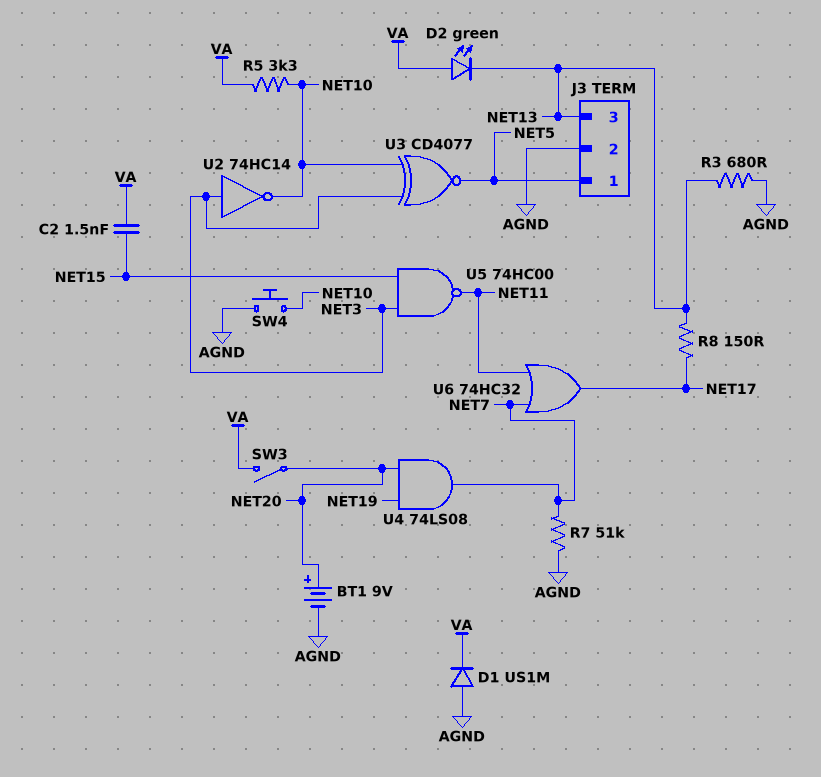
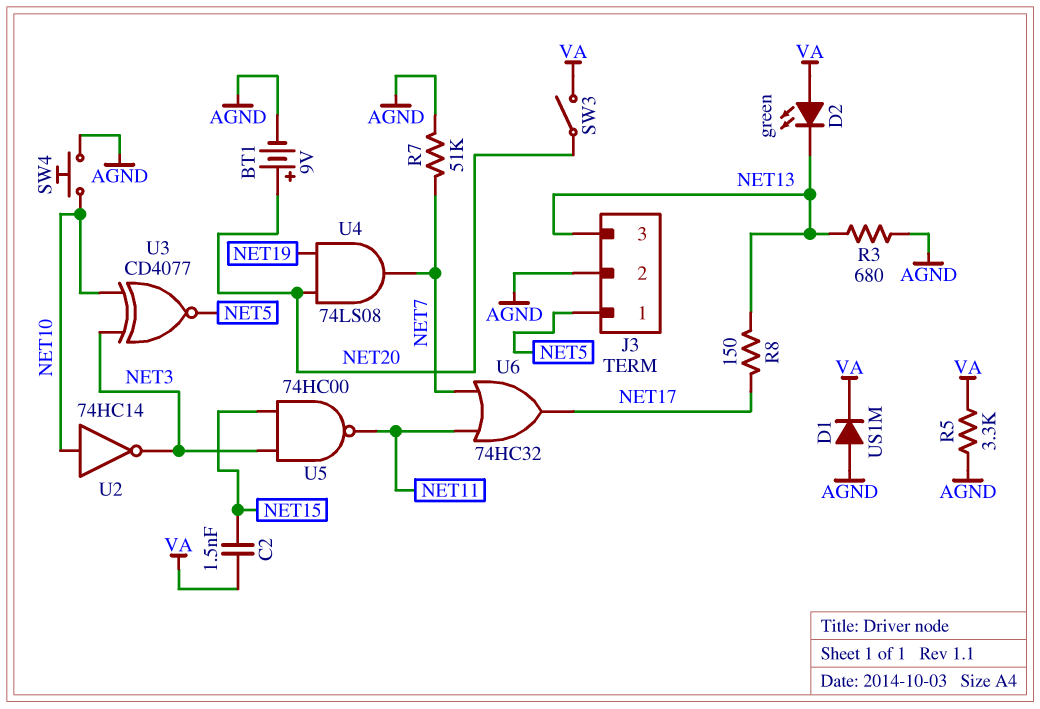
R5: 3.3k (NET10, VA) -> 3.3k (AGND, VA)
U2: NOT 74HC14 (in NET3, out NET10) -> NOT 74HC14 (in NET10, out NET3)

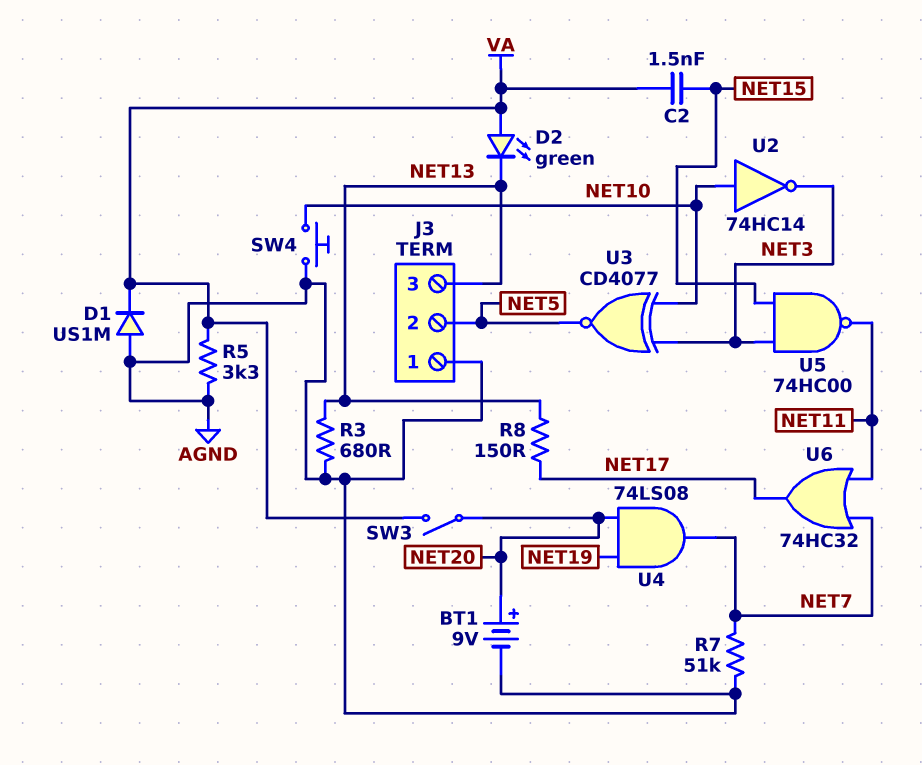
J3 pin 1: NET5 -> AGND
J3 pin 2: AGND -> NET5

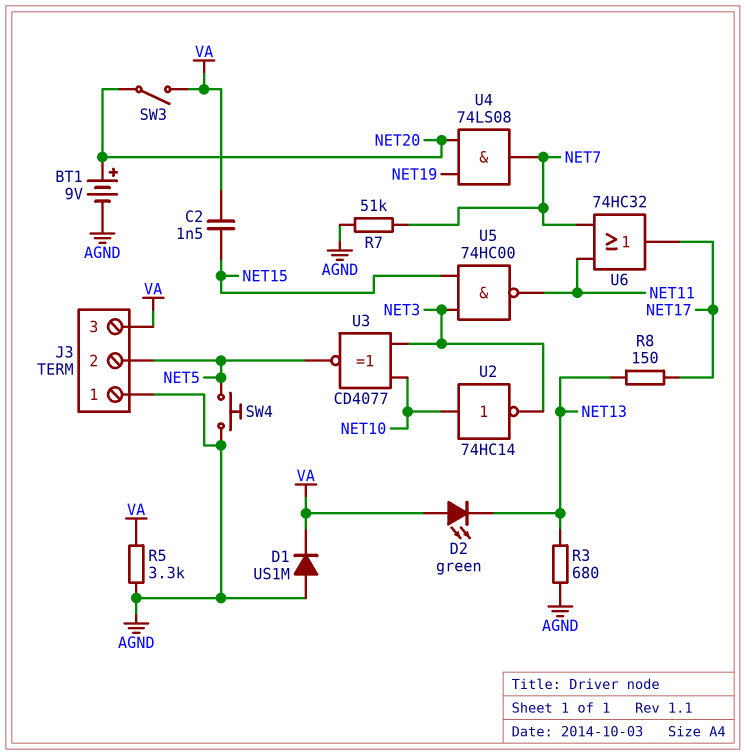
J3 pin 3: NET13 -> VA
SW4: button (AGND, NET10) -> button (AGND, NET5)

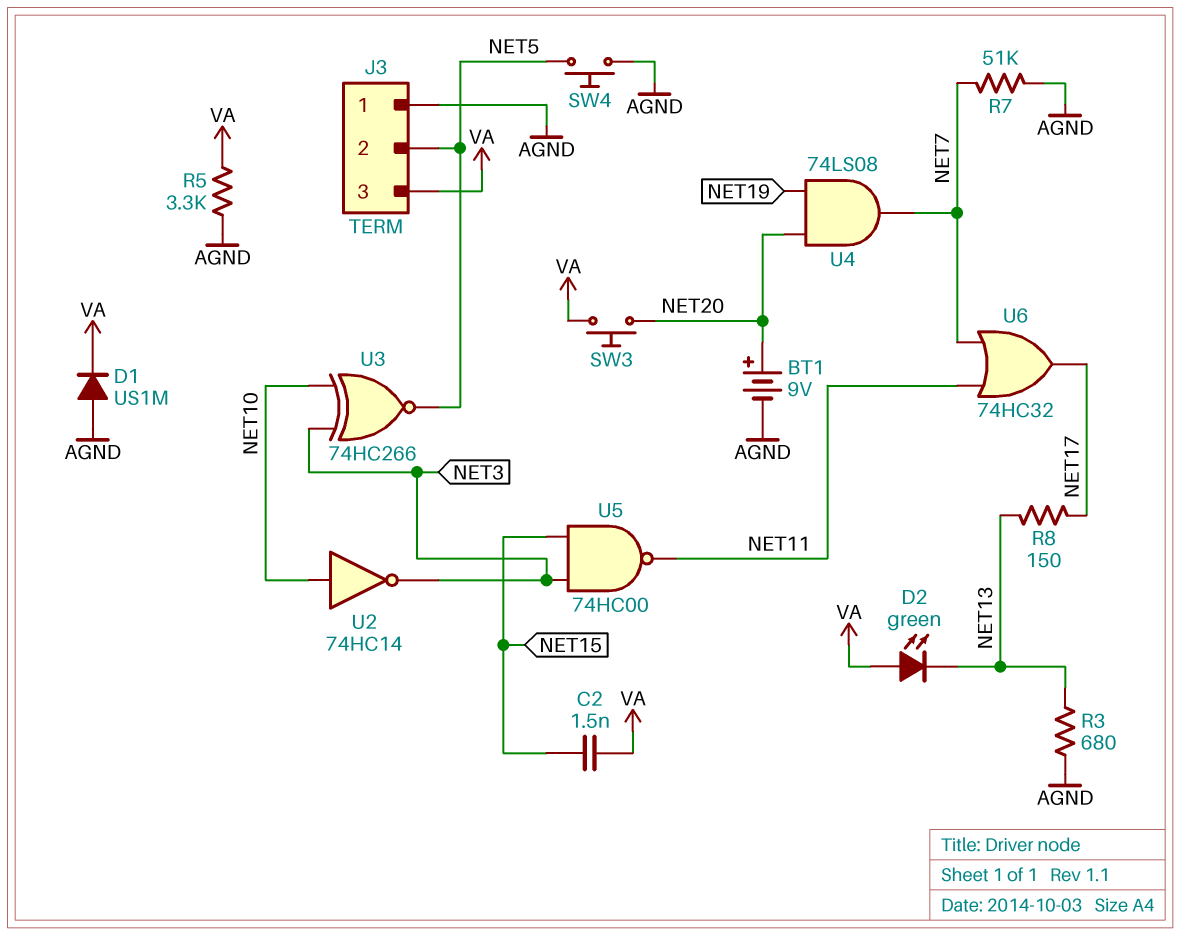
SW3: switch (NET20, VA) -> button (NET20, VA)
U3: XNOR CD4077 (in NET3, in NET10, out NET5) -> XNOR 74HC266 (in NET3, in NET10, out NET5)

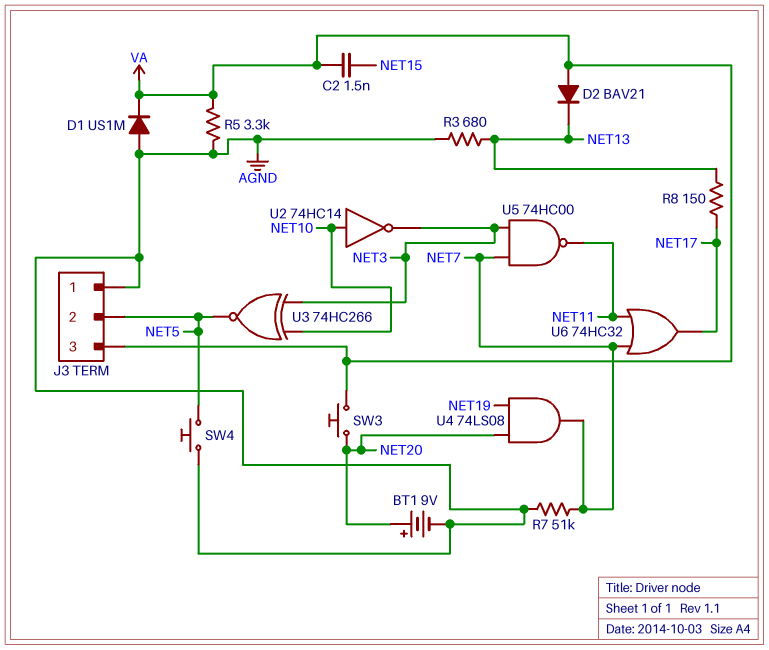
D2: LED green (A VA, K NET13) -> diode BAV21 (A VA, K NET13)
U5: NAND 74HC00 (in NET3, in NET15, out NET11) -> NAND 74HC00 (in NET3, in NET7, out NET11)

